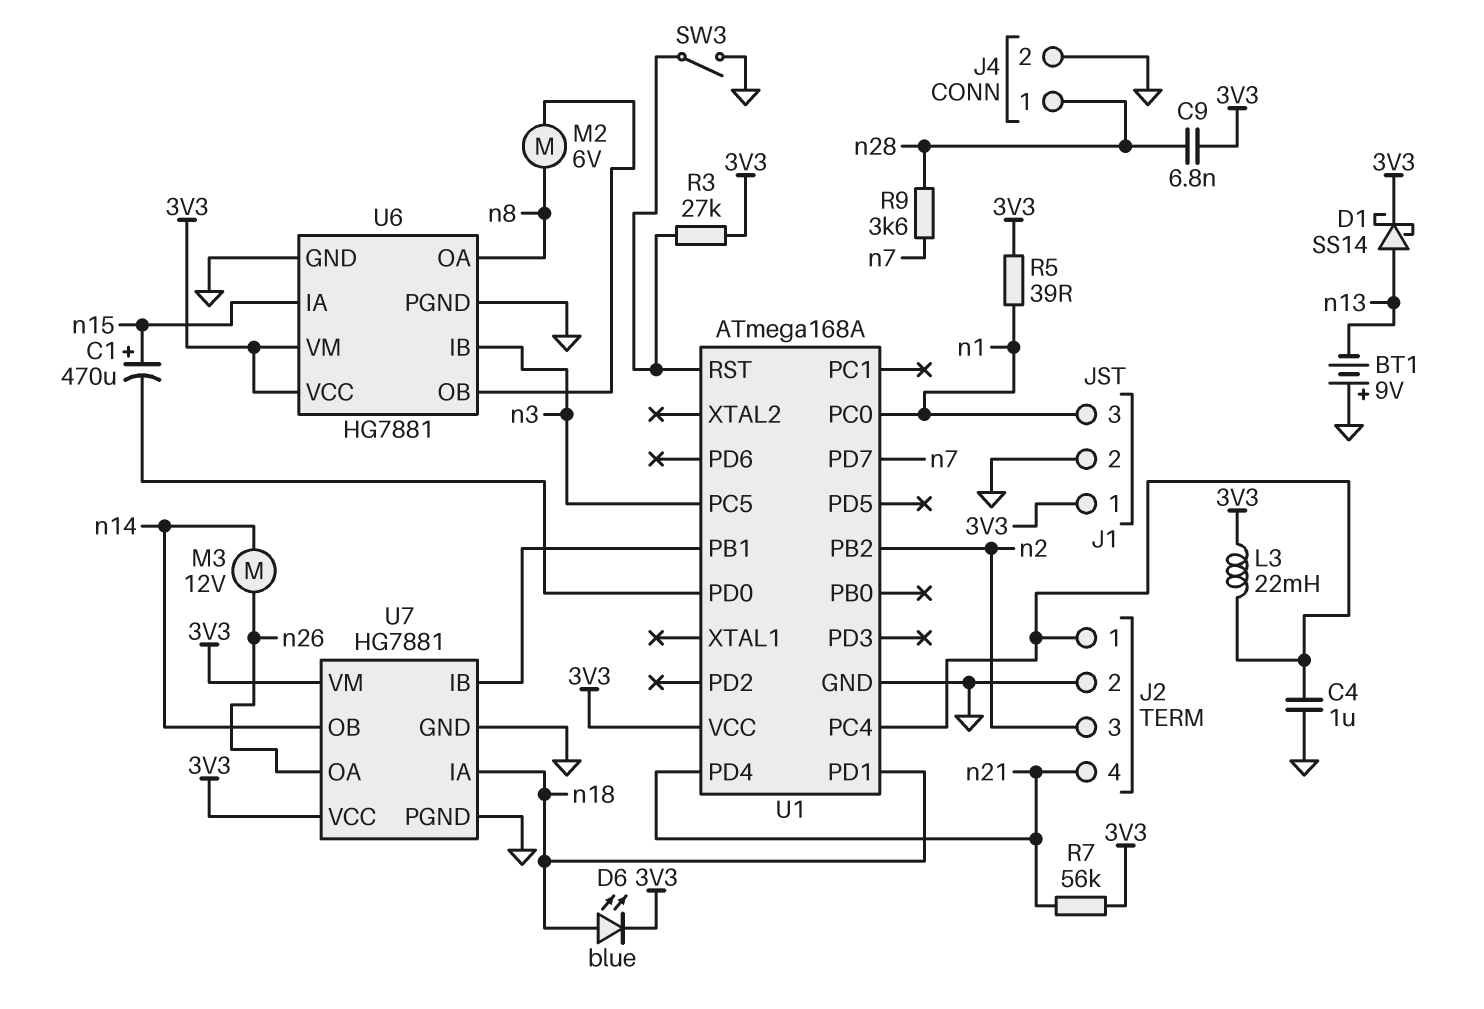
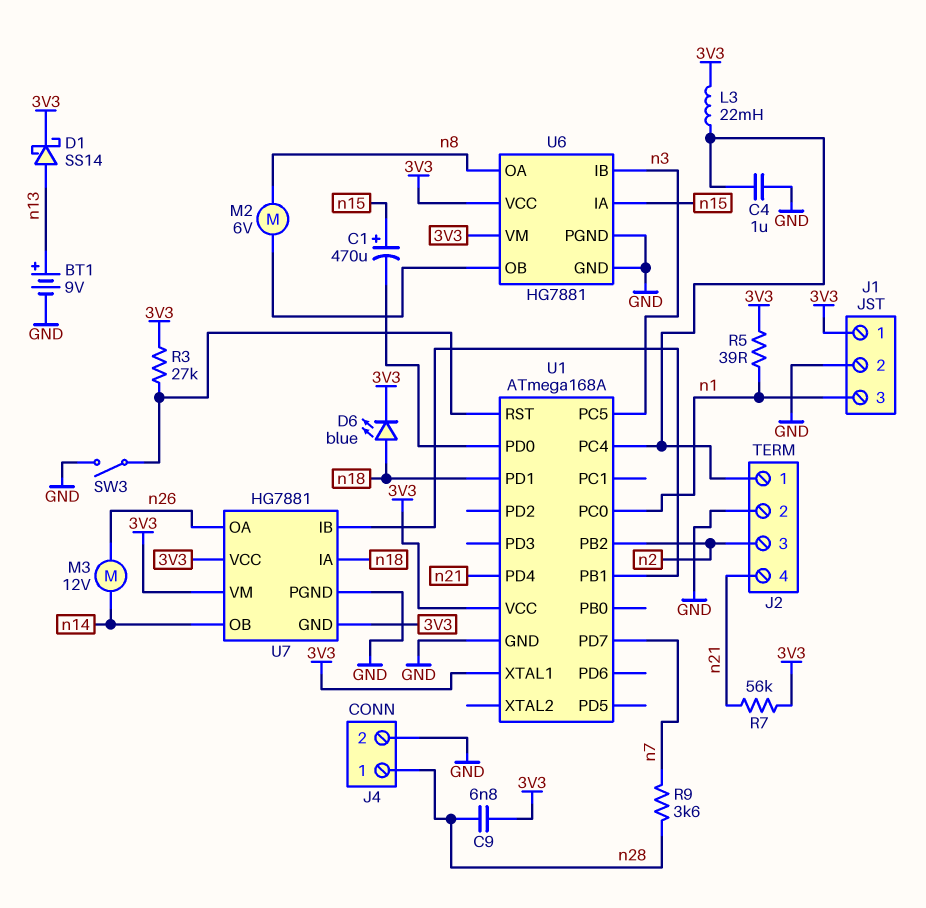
BT1: 9V (plus GND, minus n13) -> 9V (plus n13, minus GND)
U1 pin XTAL1: none -> 3V3
U7 pin GND: GND -> 3V3

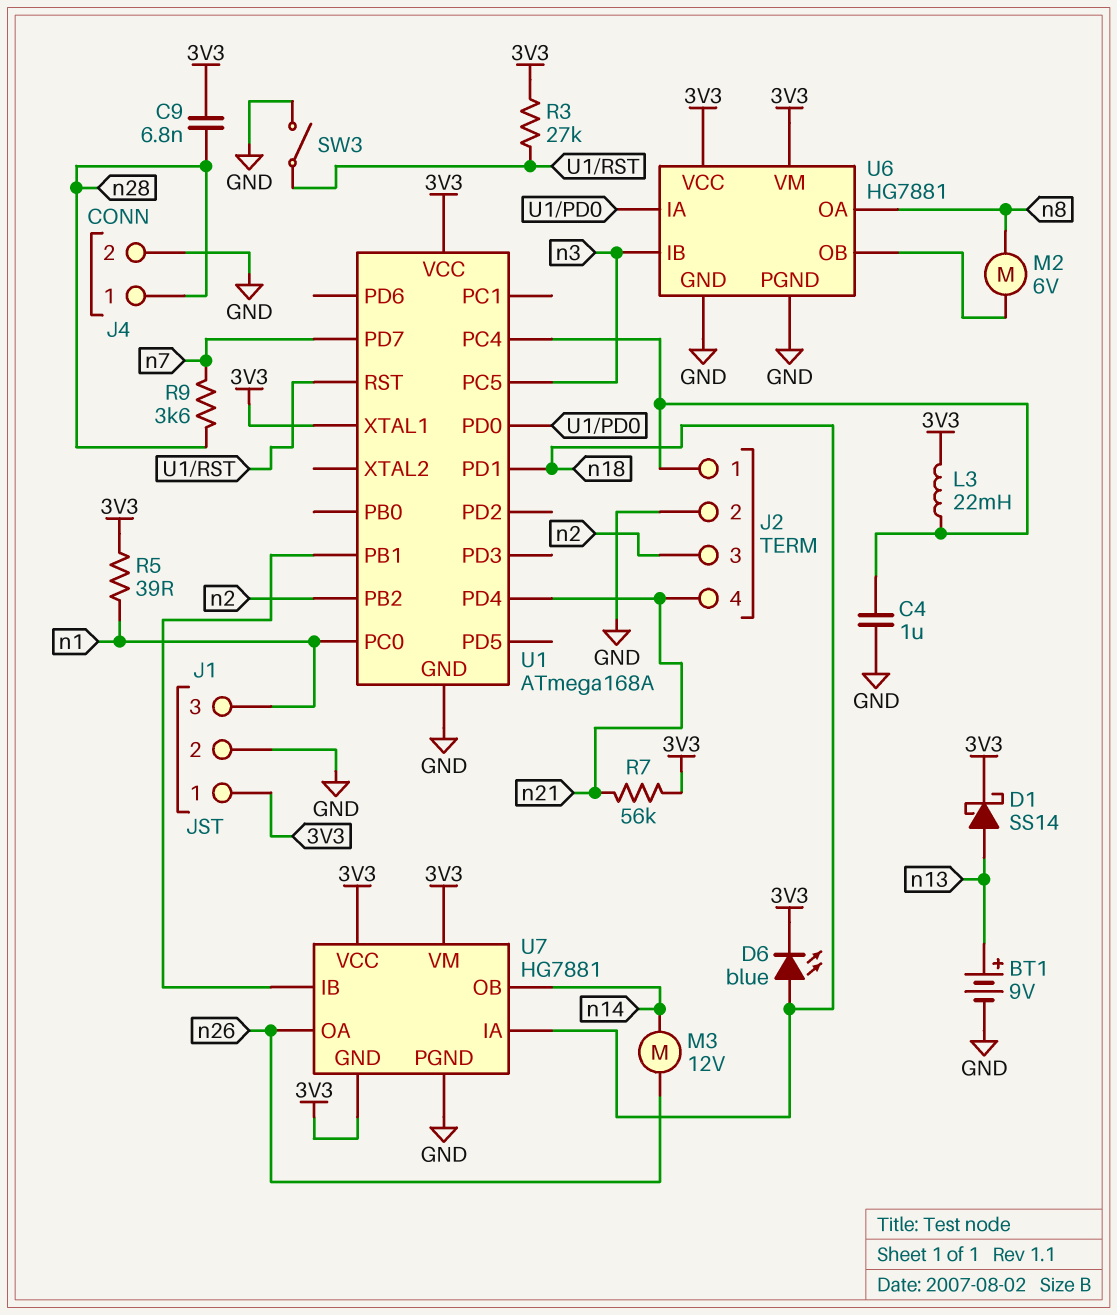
C1: 470uF (plus n15, minus U1/PD0) -> none
U6 pin IA: n15 -> U1/PD0

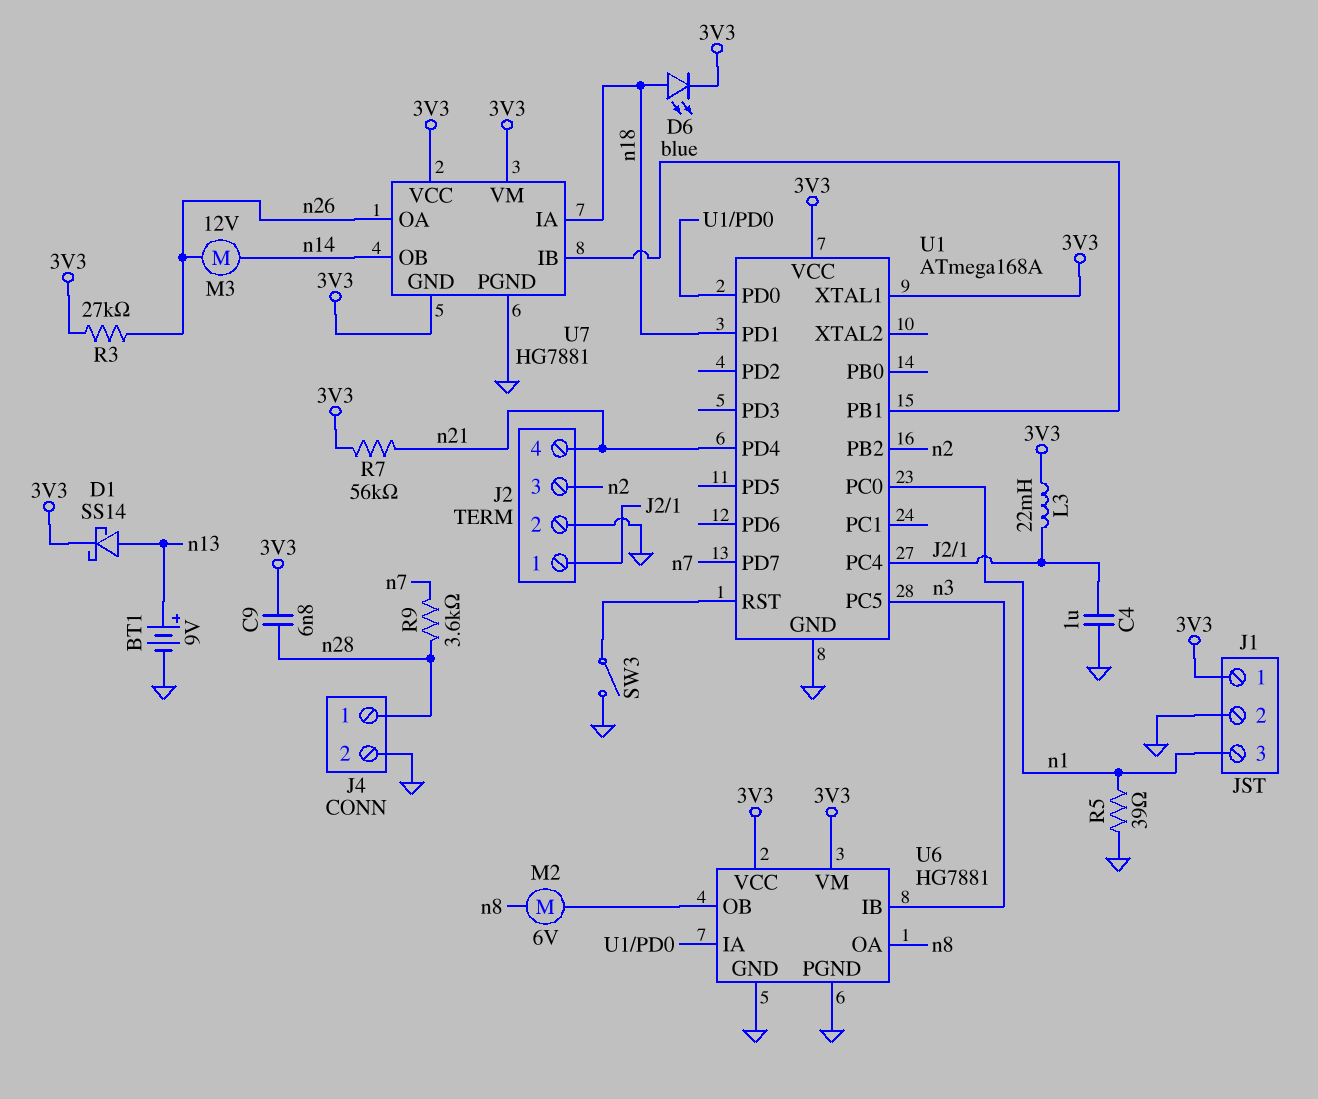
R3: 27k (3V3, U1/RST) -> 27k (3V3, n26)
R5: 39 (3V3, n1) -> 39 (GND, n1)

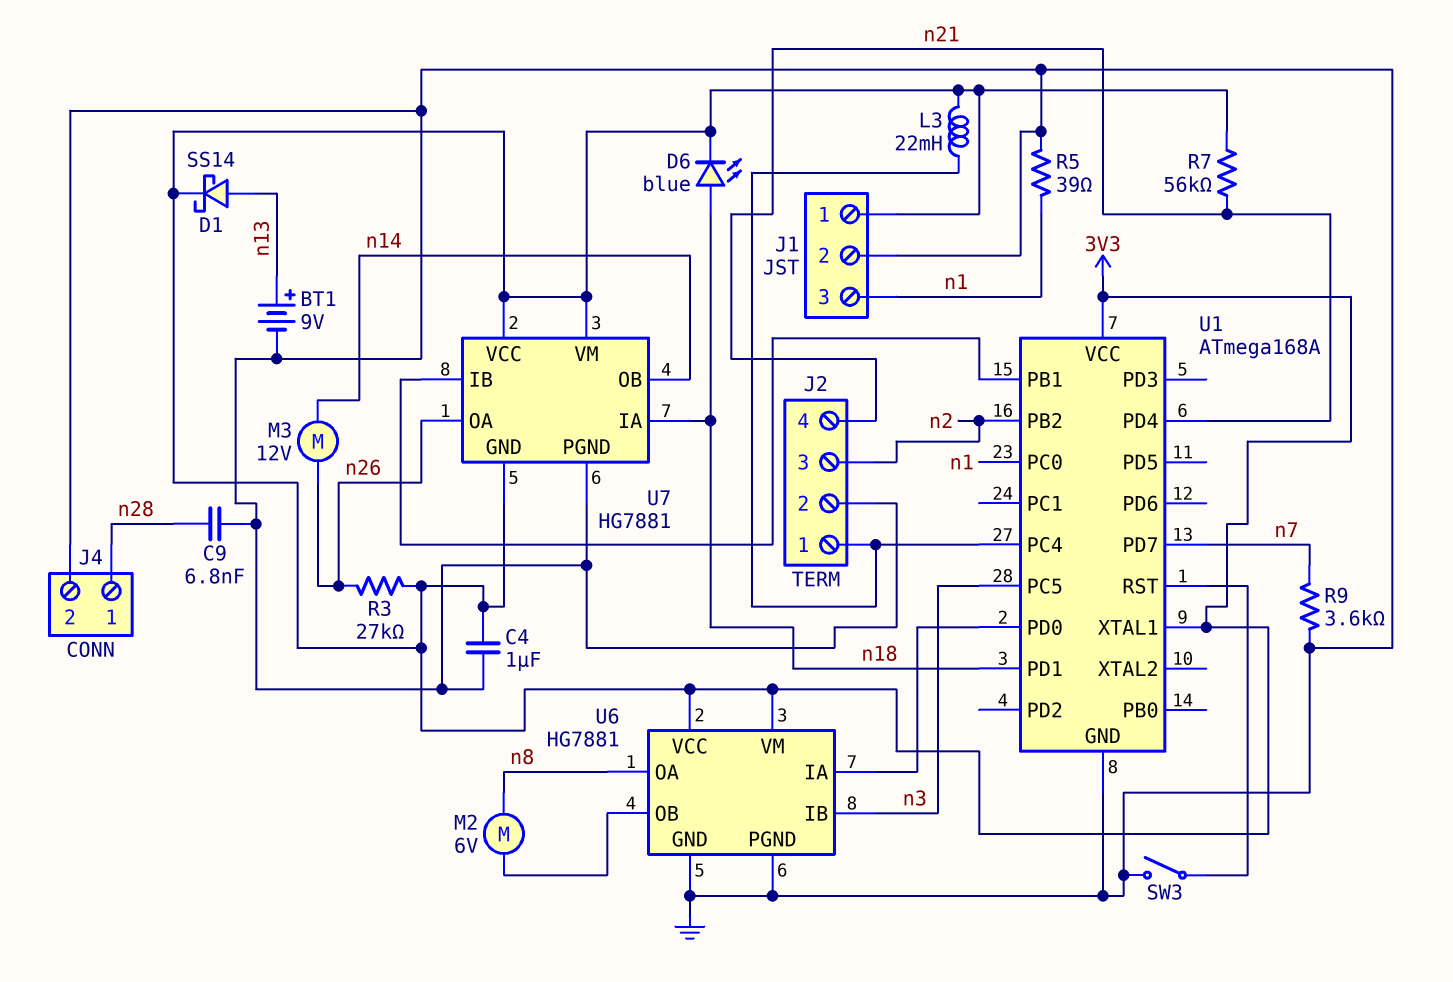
C4: 1uF (GND, J2/1) -> 1uF (3V3, GND)
C9: 6.8nF (3V3, n28) -> 6.8nF (GND, n28)
R9: 3.6k (n7, n28) -> 3.6k (GND, n7)

